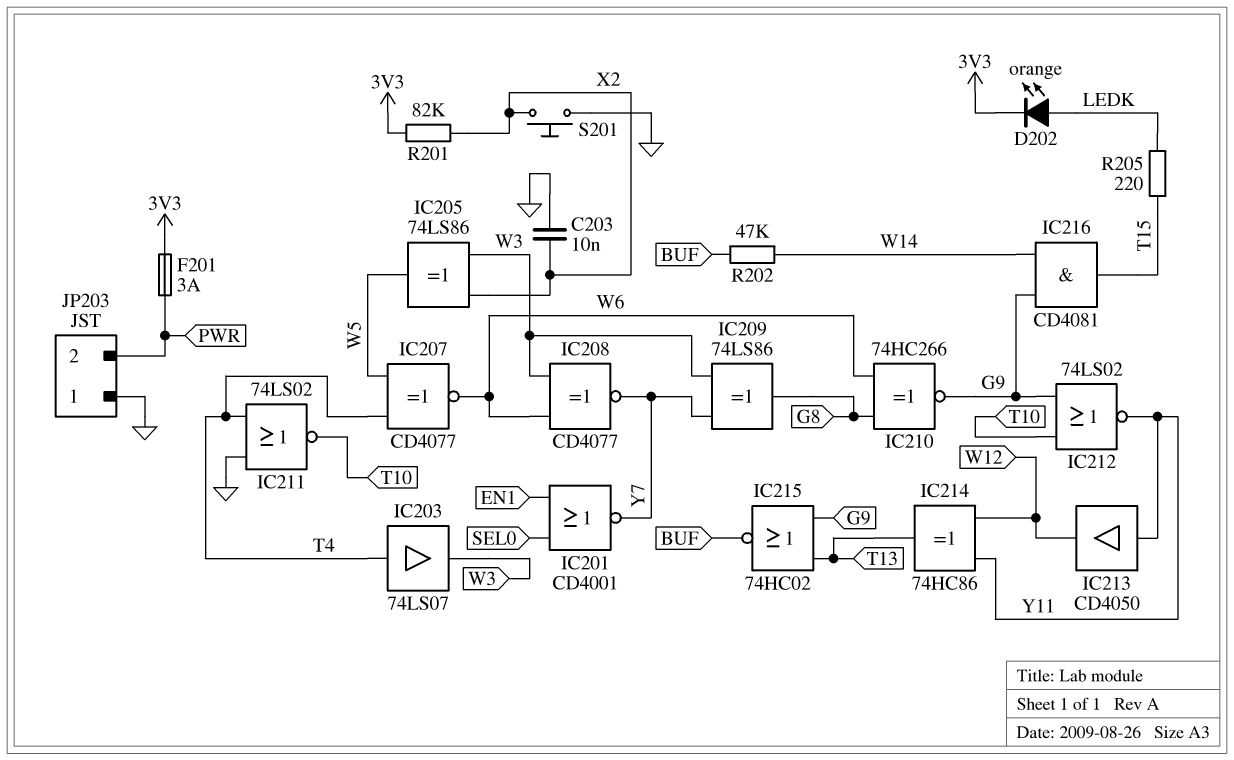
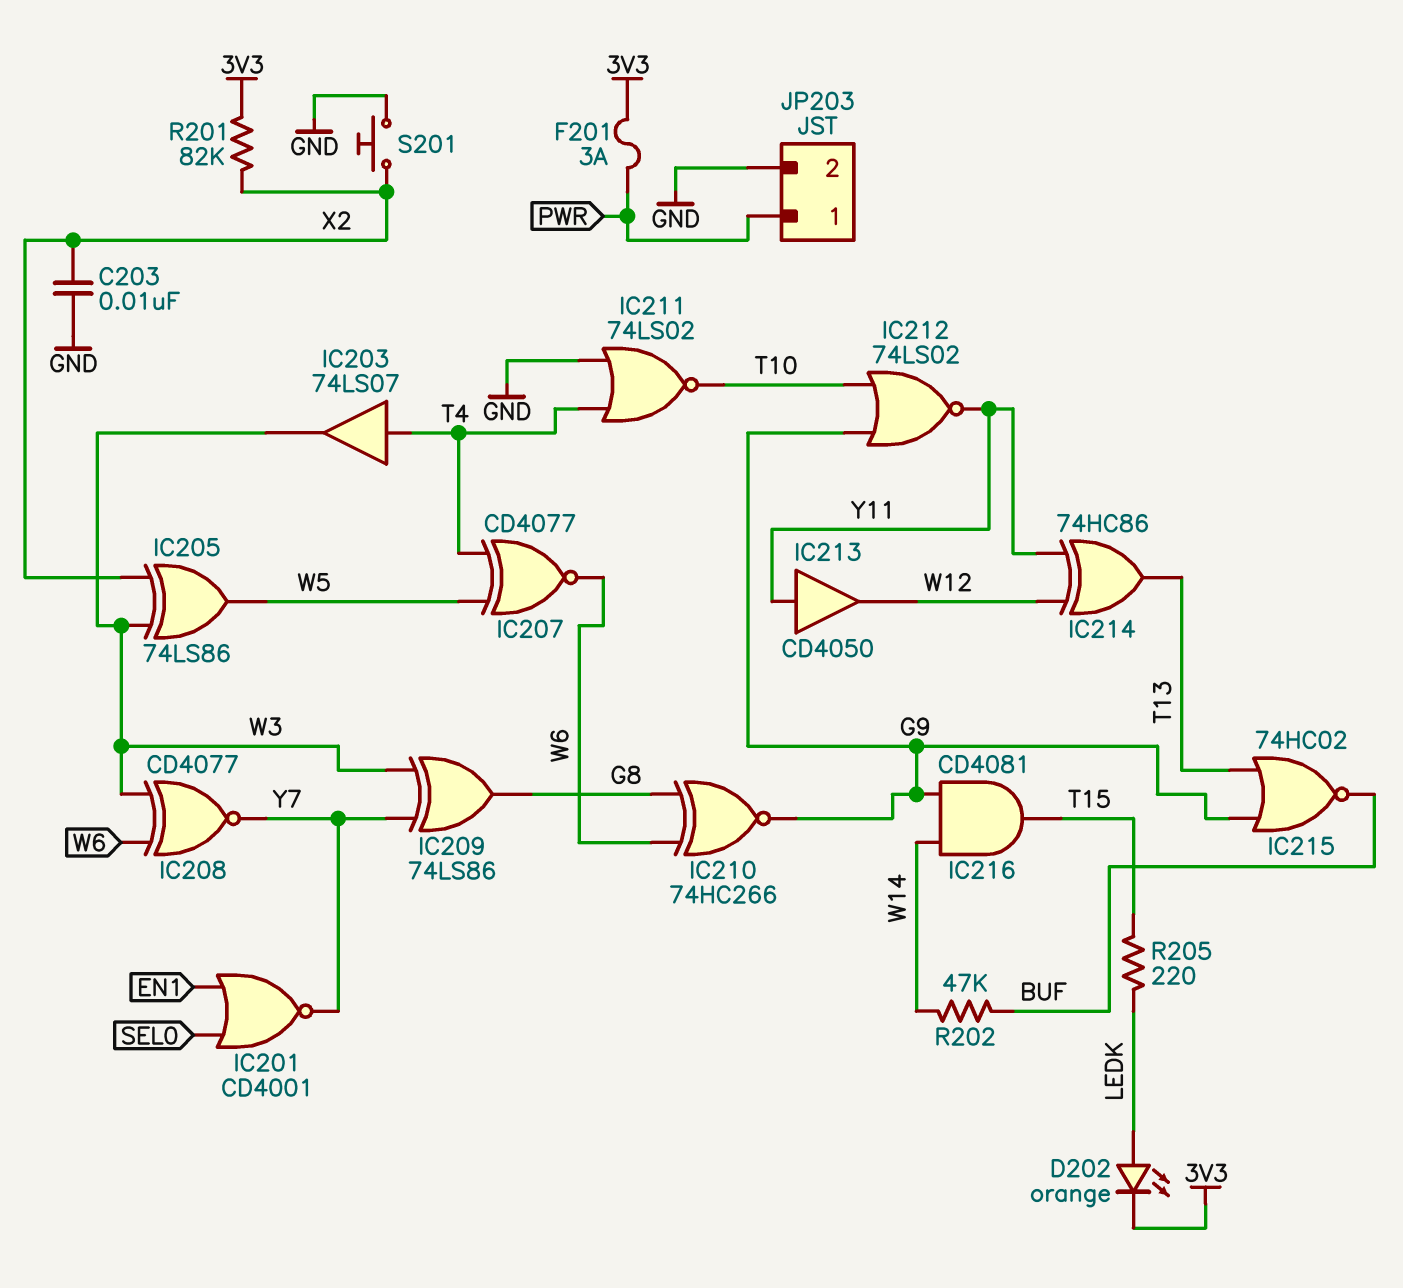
JP203 pin 1: GND -> PWR
JP203 pin 2: PWR -> GND

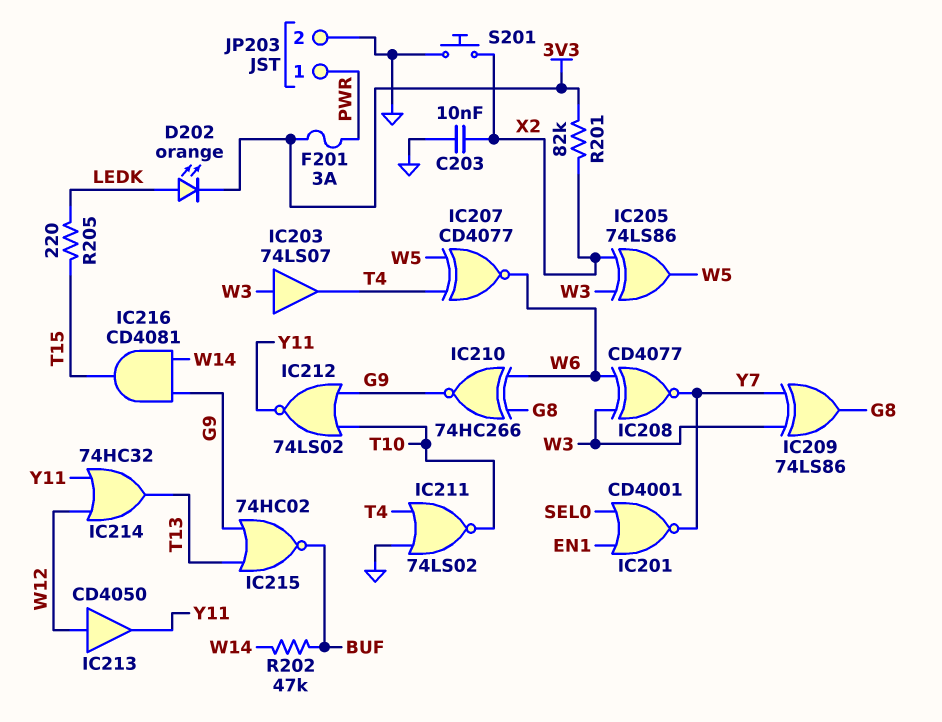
IC203: buffer 74LS07 (in T4, out W3) -> buffer 74LS07 (in W3, out T4)
IC213: buffer CD4050 (in Y11, out W12) -> buffer CD4050 (in W12, out Y11)
IC214: XOR 74HC86 (in W12, in Y11, out T13) -> OR 74HC32 (in W12, in Y11, out T13)

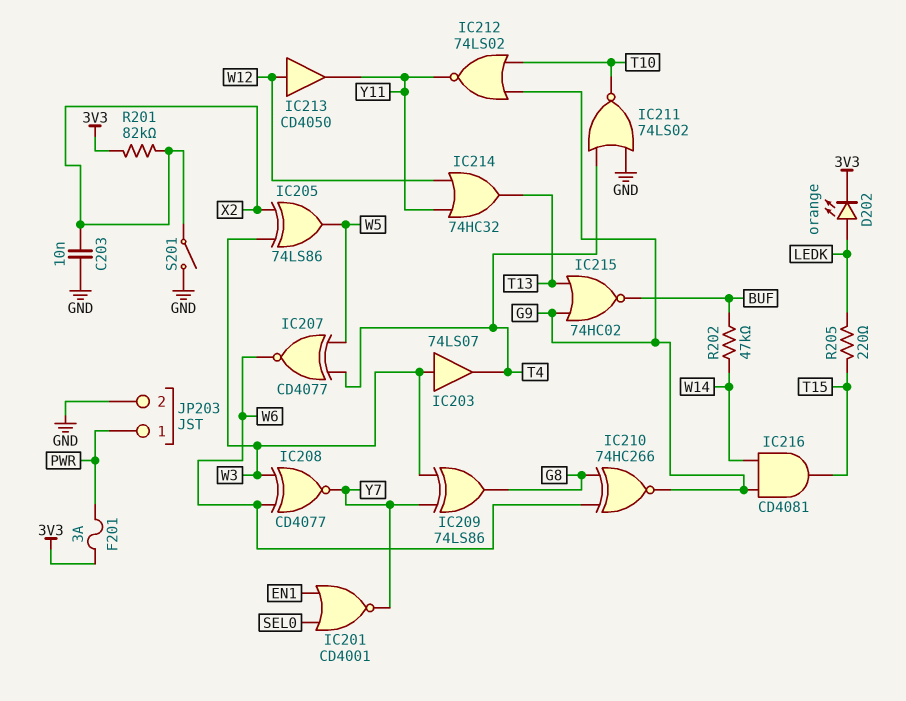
S201: button (GND, X2) -> switch (GND, X2)

